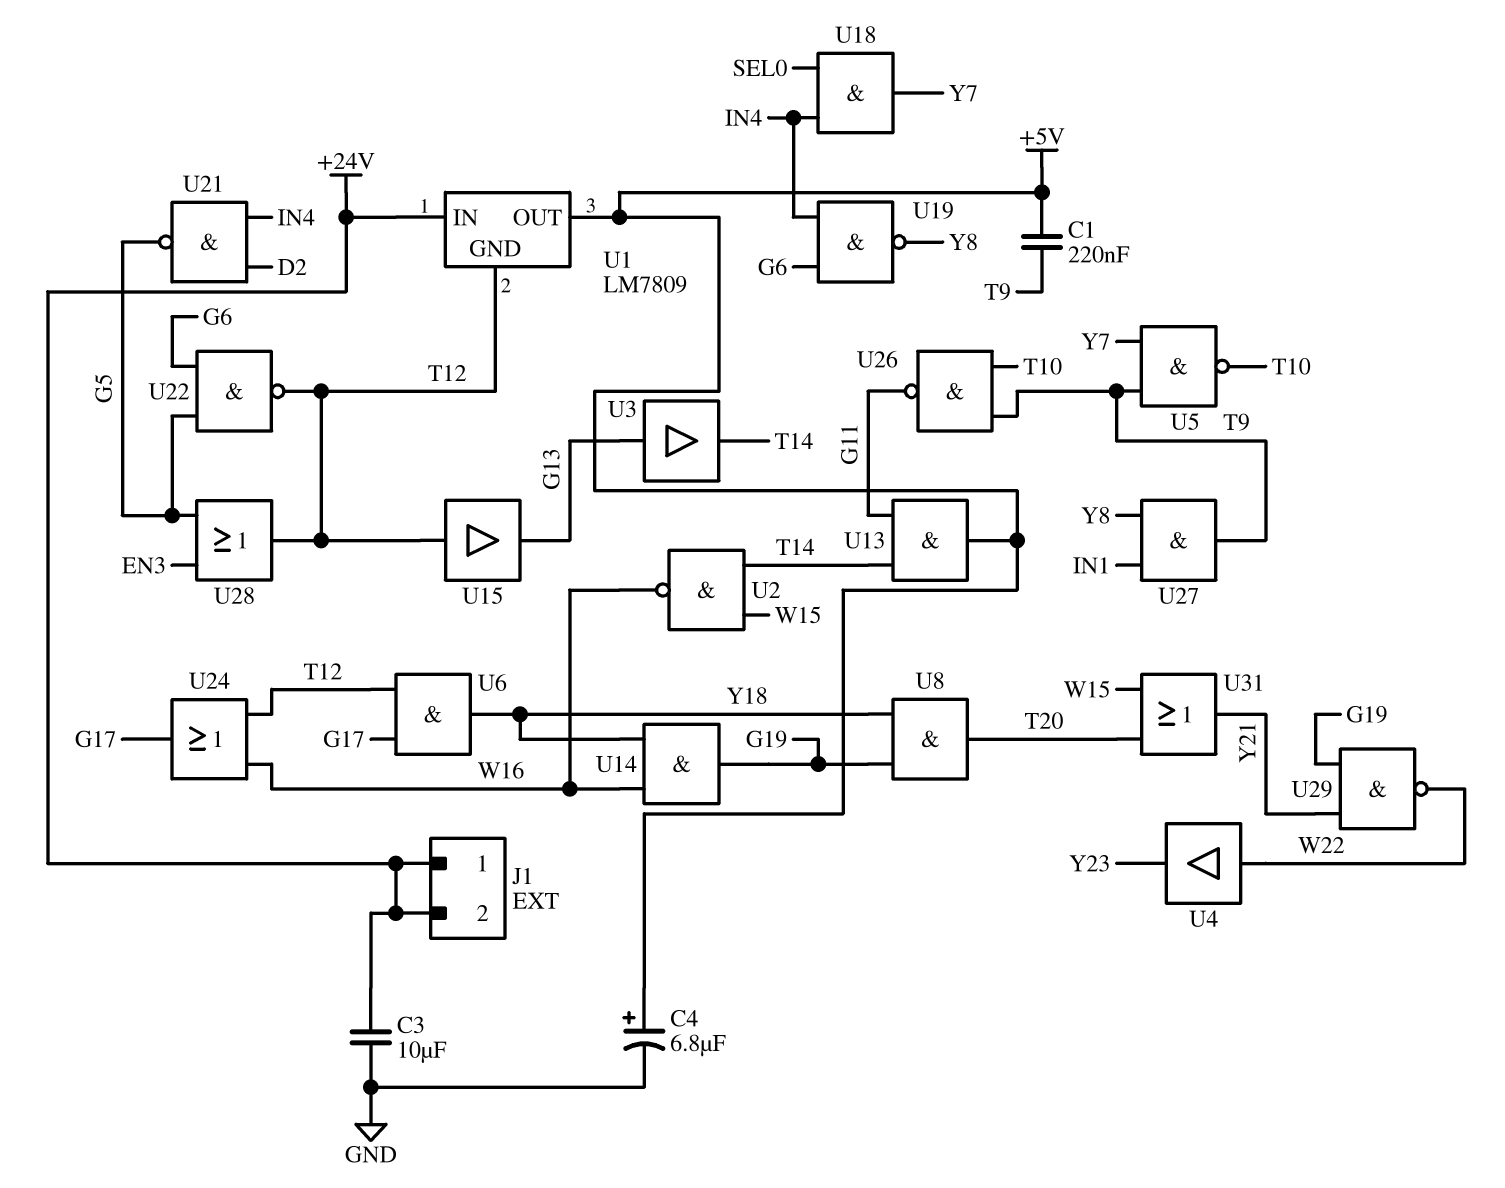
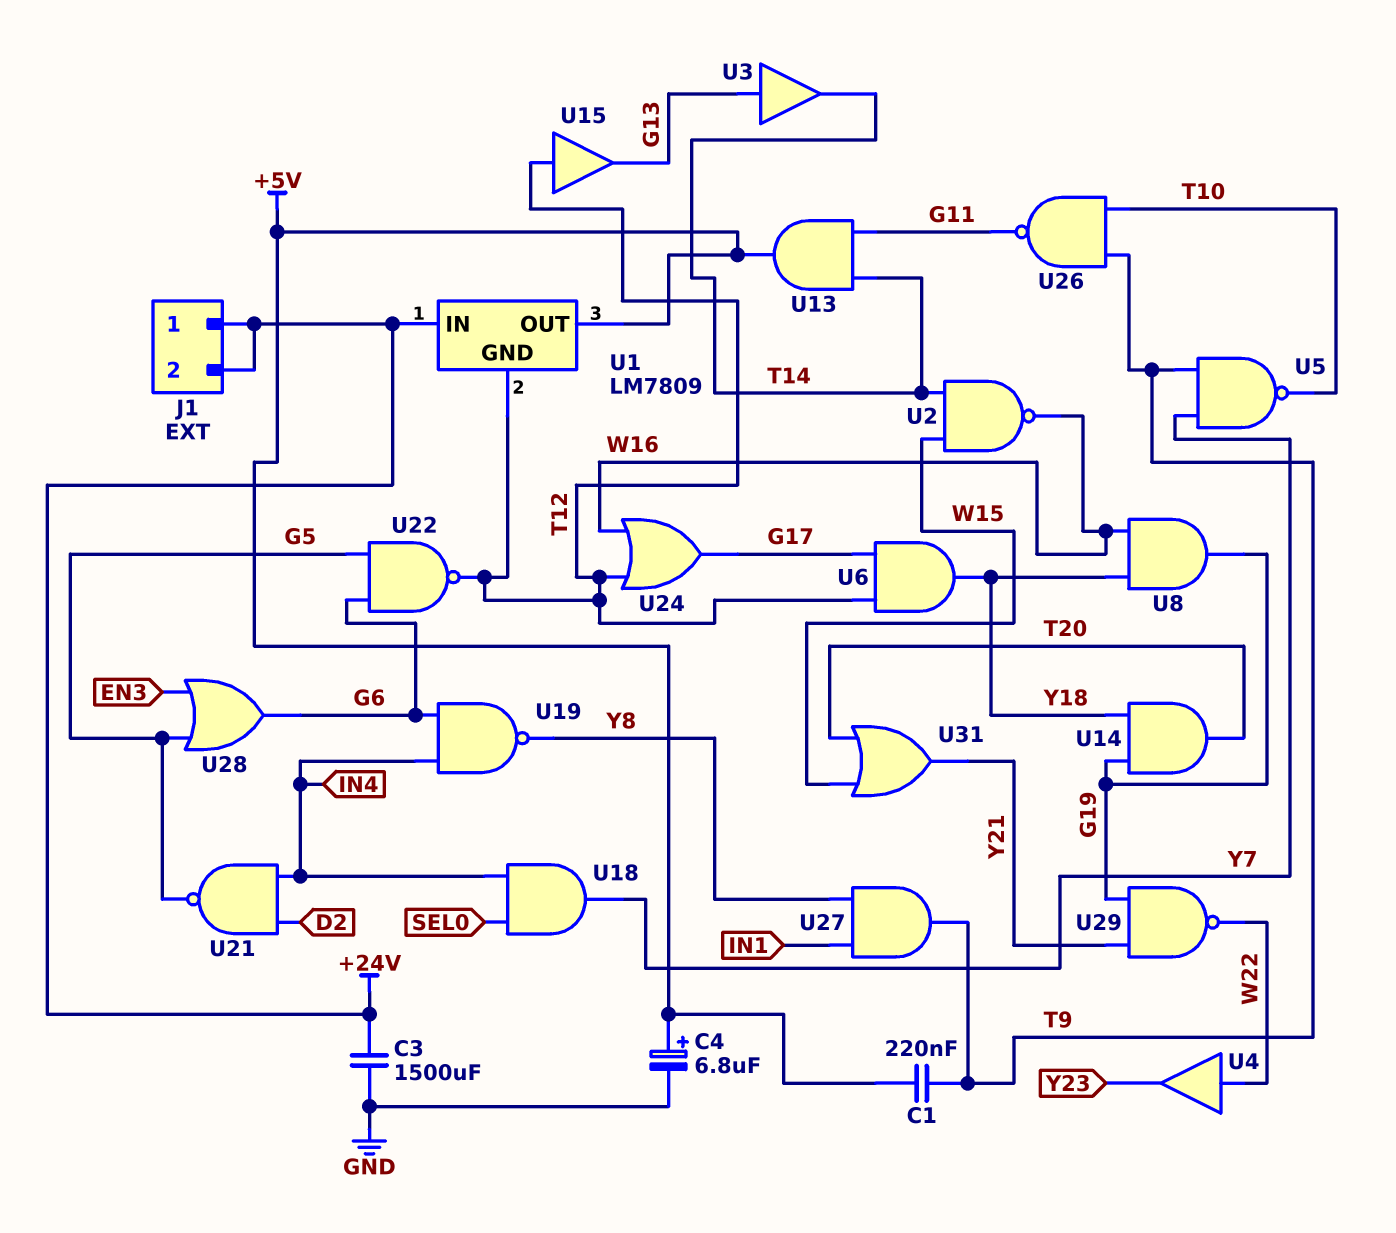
C3: 10uF (+24V, GND) -> 1500uF (+24V, GND)
U8: AND (in G19, in Y18, out T20) -> AND (in W16, in Y18, out G19)
U14: AND (in W16, in Y18, out G19) -> AND (in G19, in Y18, out T20)
U28: OR (in EN3, in G5, out T12) -> OR (in EN3, in G5, out G6)

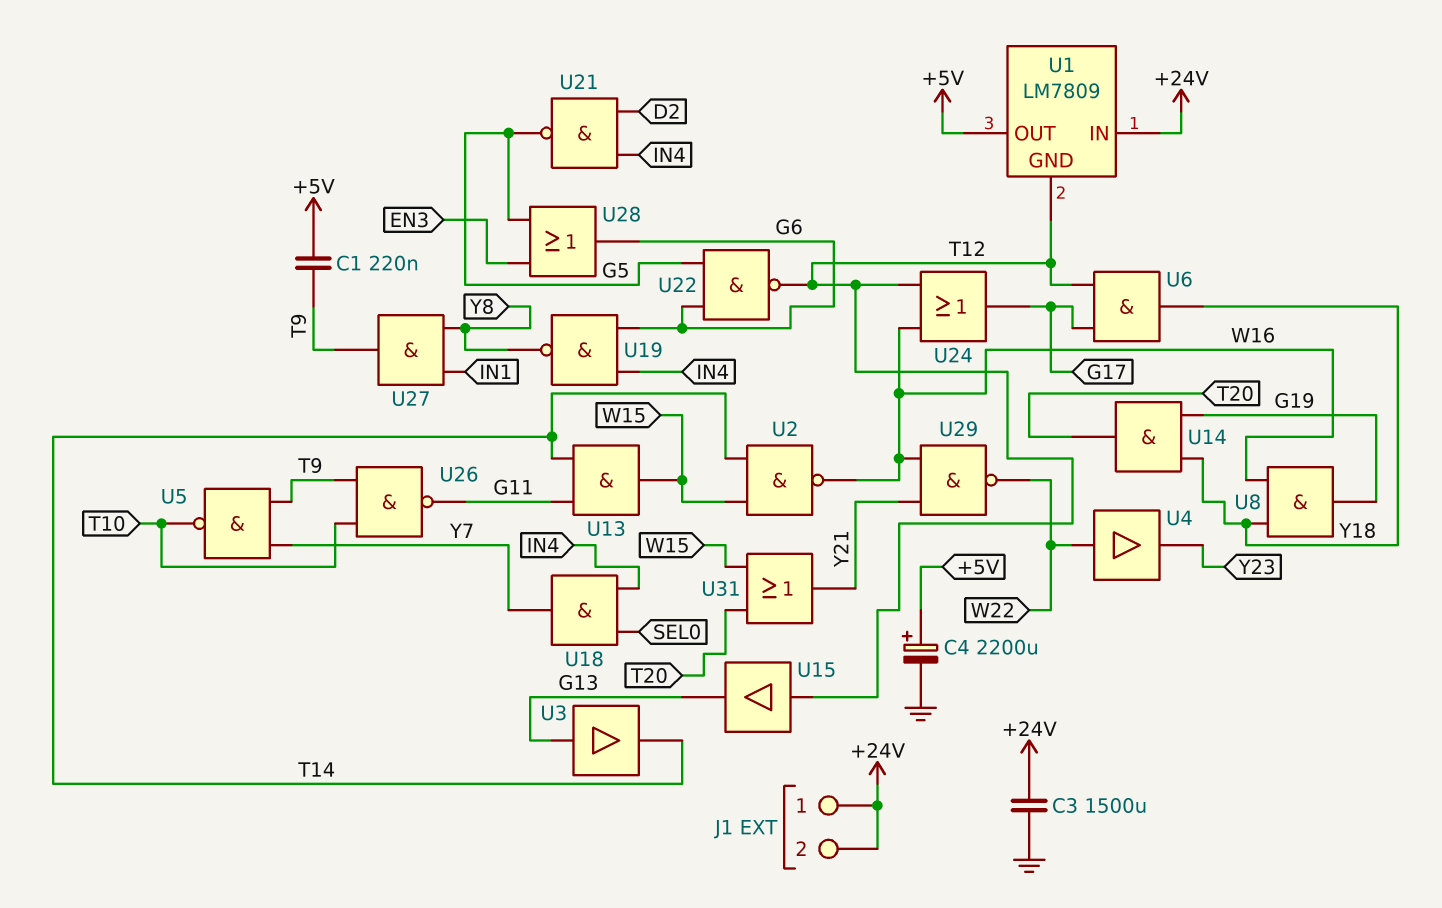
C4: 6.8uF (plus +5V, minus GND) -> 2200uF (plus +5V, minus GND)
U13: AND (in G11, in T14, out +5V) -> AND (in G11, in T14, out W15)
U29: NAND (in G19, in Y21, out W22) -> NAND (in W16, in Y21, out W22)

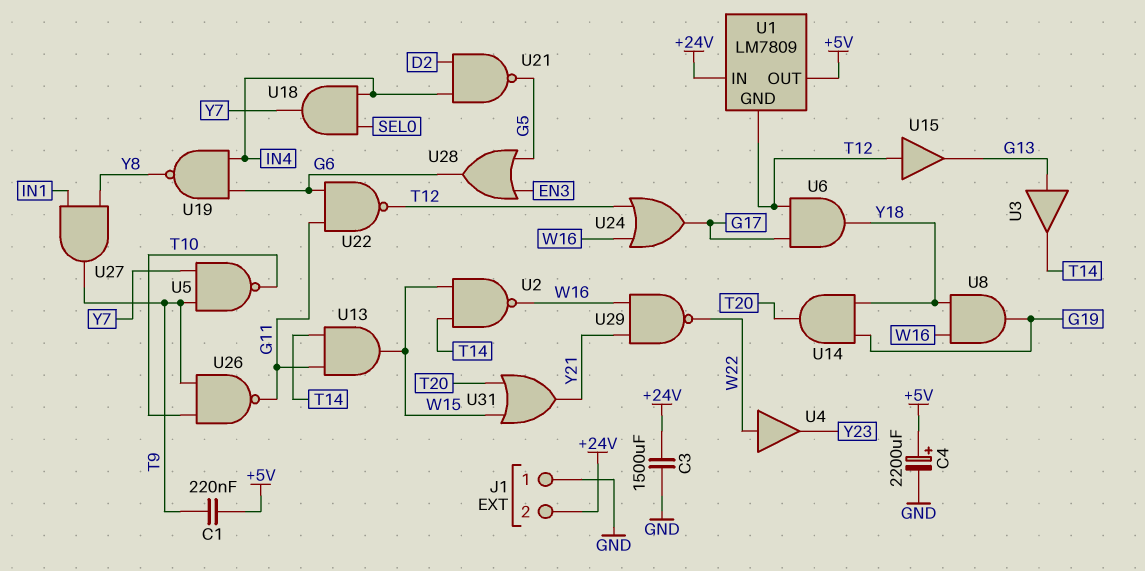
J1 pin 1: +24V -> GND
U22: NAND (in G5, in G6, out T12) -> NAND (in G6, in G11, out T12)

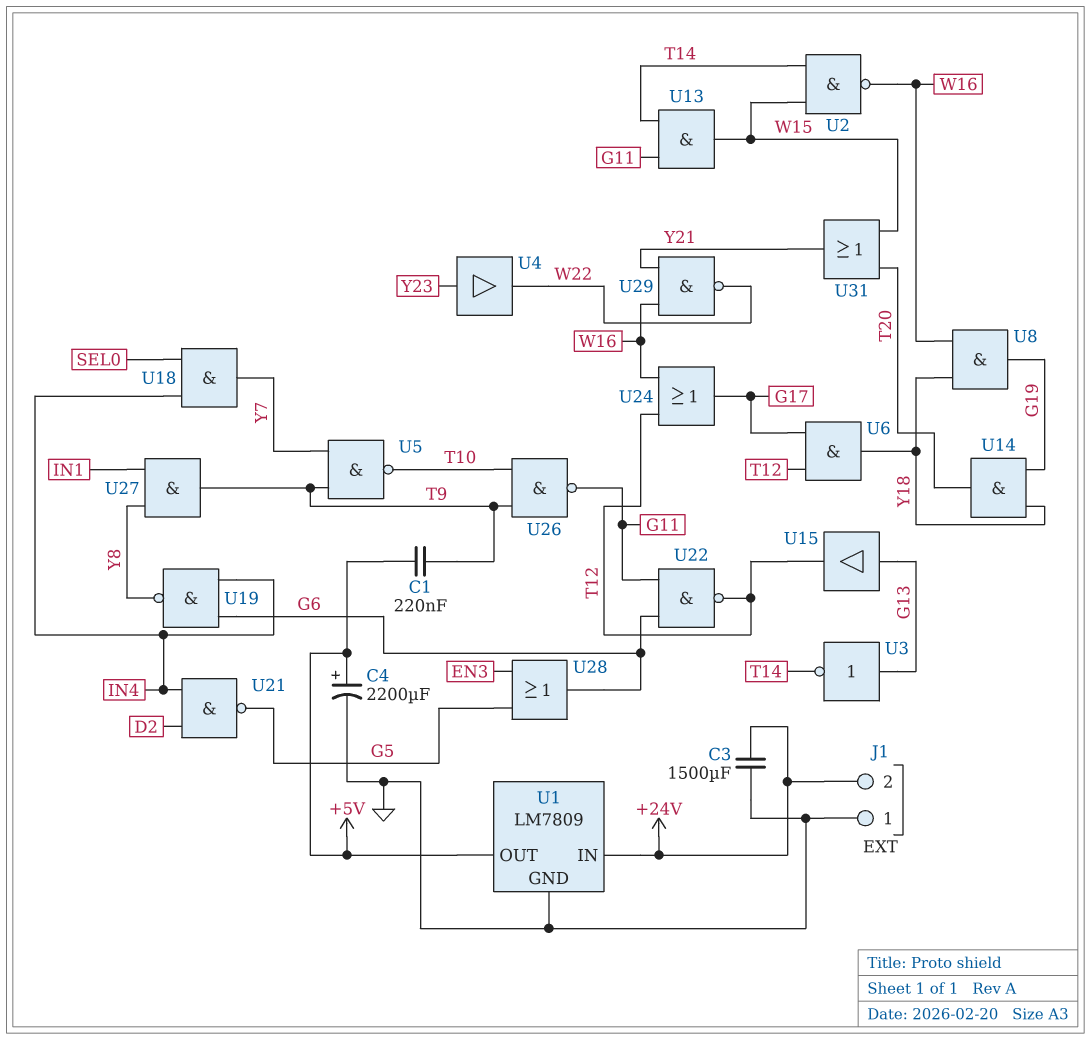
U1 pin GND: T12 -> GND
U3: buffer (in G13, out T14) -> NOT (in G13, out T14)
U4: buffer (in W22, out Y23) -> buffer (in Y23, out W22)
U15: buffer (in T12, out G13) -> buffer (in G13, out T12)

